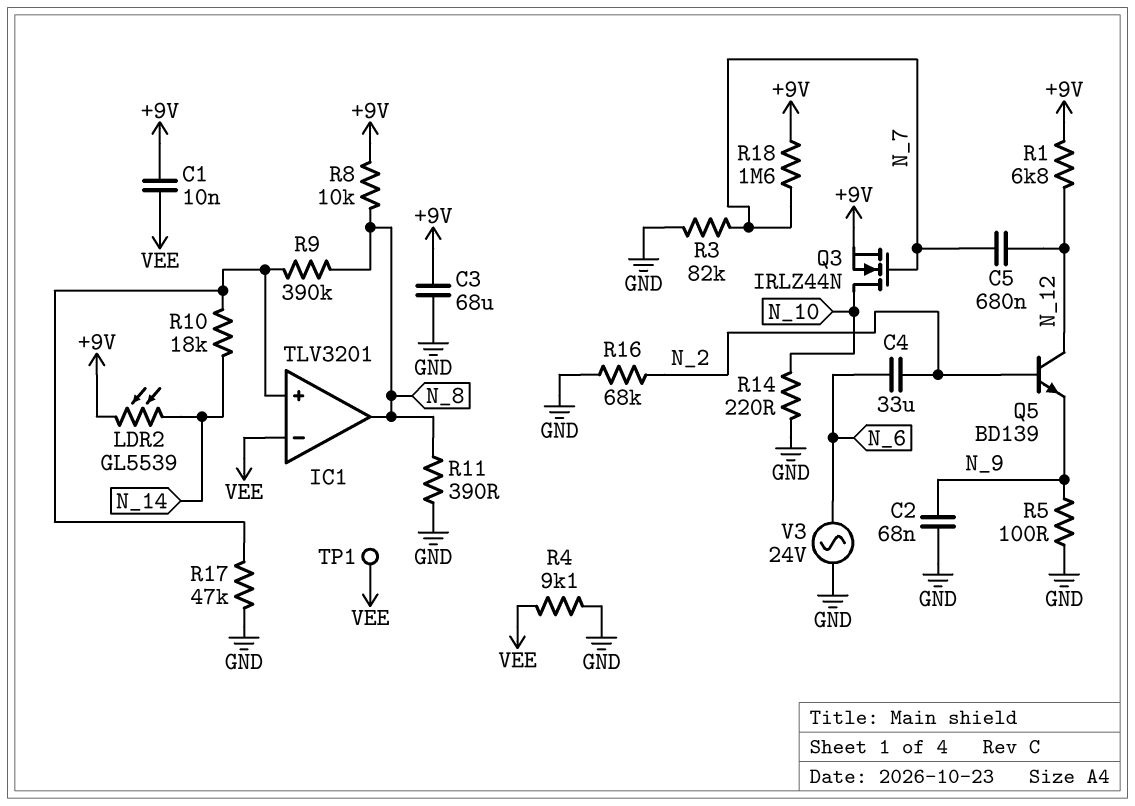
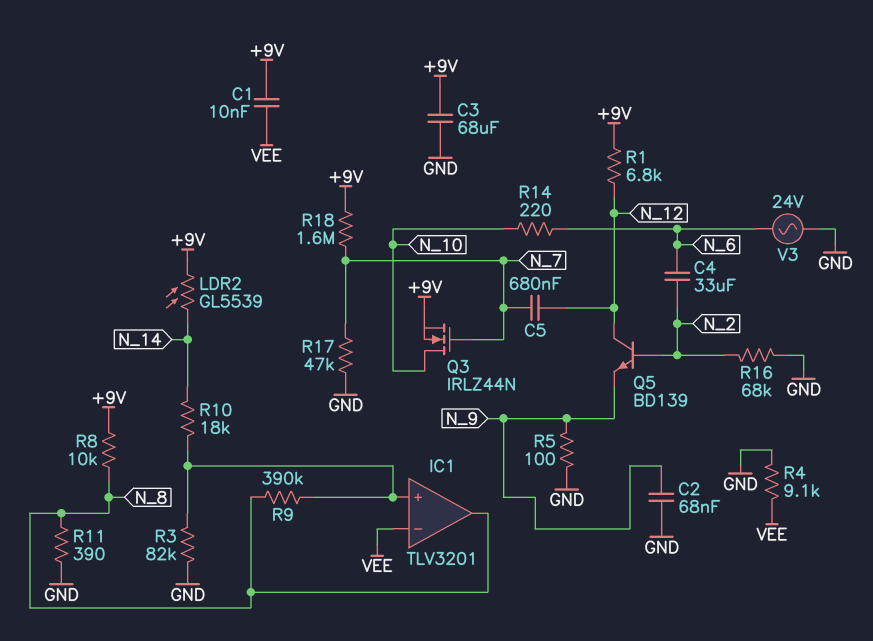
R3: 82k (GND, N_7) -> 82k (GND, IC1/in+)
R14: 220 (GND, N_10) -> 220 (N_6, N_10)
R17: 47k (GND, IC1/in+) -> 47k (GND, N_7)
TP1: test point (VEE) -> none

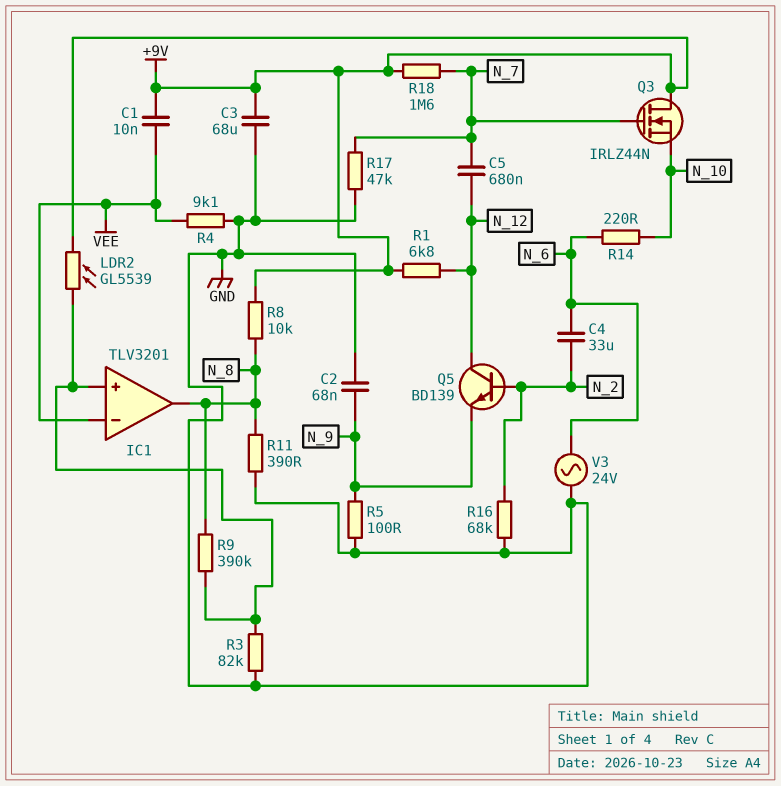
LDR2: GL5539 (+9V, N_14) -> GL5539 (+9V, IC1/in+)
Q3: NMOS IRLZ44N (G N_7, D N_10, S +9V) -> NMOS IRLZ44N (G N_7, D +9V, S N_10)
R10: 18k (IC1/in+, N_14) -> none

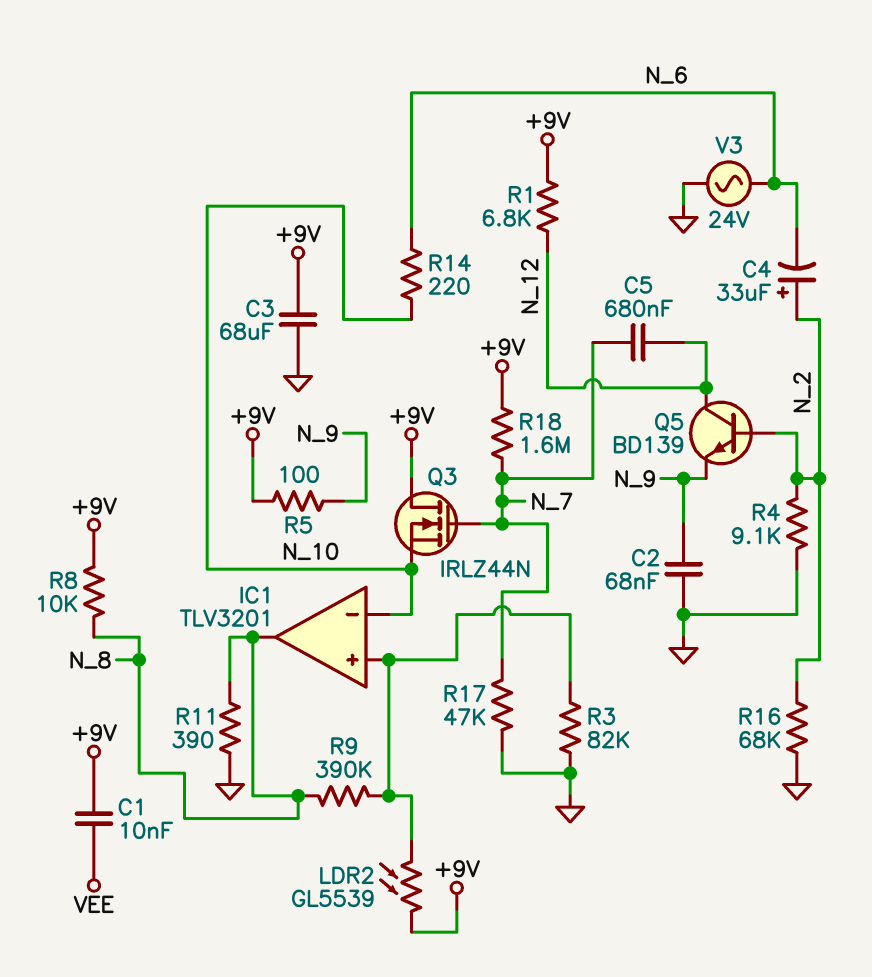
C4: 33uF (N_2, N_6) -> 33uF (plus N_2, minus N_6)
IC1 pin in-: VEE -> N_10
R4: 9.1k (GND, VEE) -> 9.1k (GND, N_2)
R5: 100 (GND, N_9) -> 100 (+9V, N_9)

